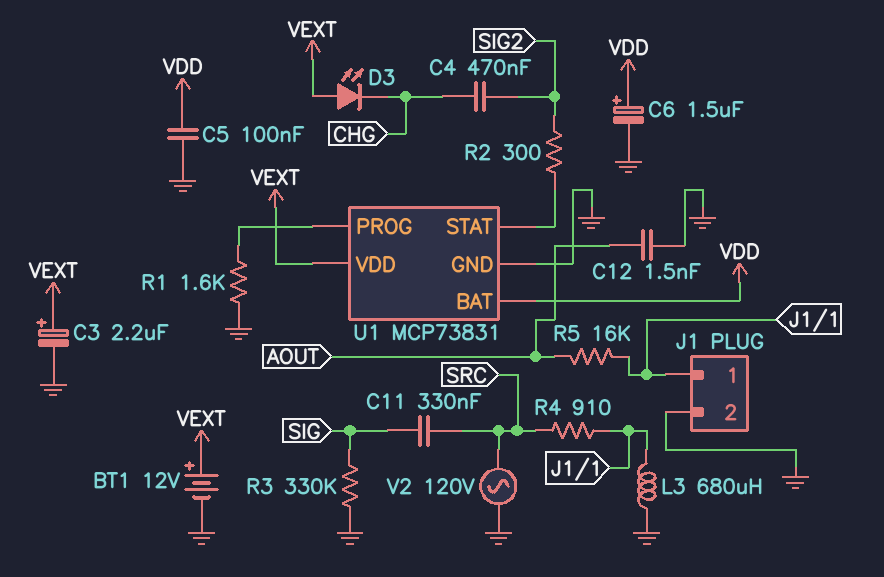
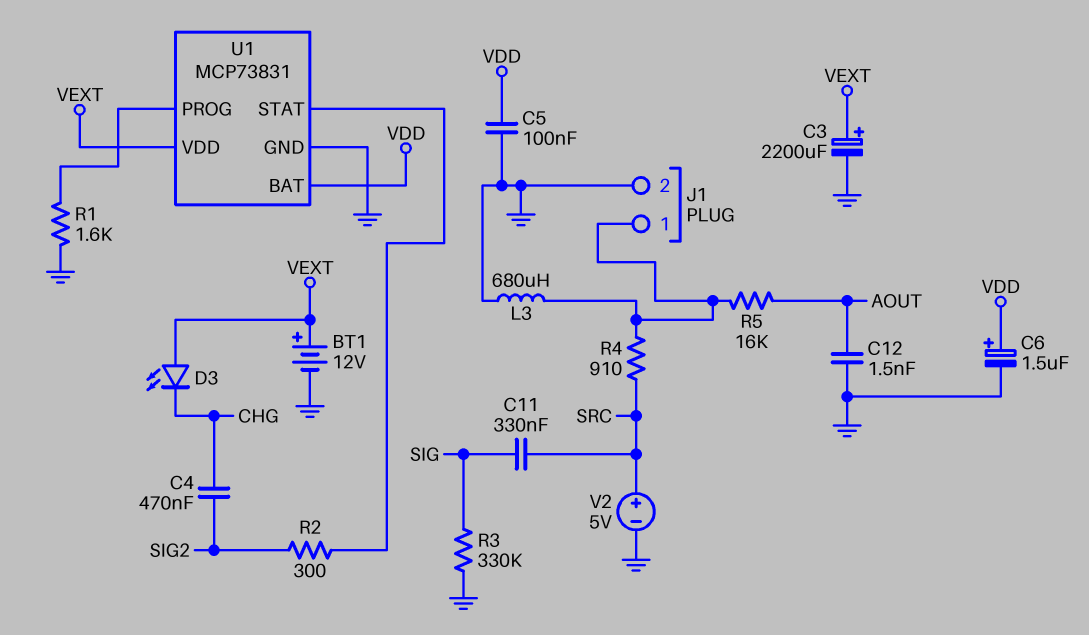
C3: 2.2uF (plus VEXT, minus GND) -> 2200uF (plus VEXT, minus GND)
V2: AC 120V (GND, SRC) -> 5V (plus SRC, minus GND)

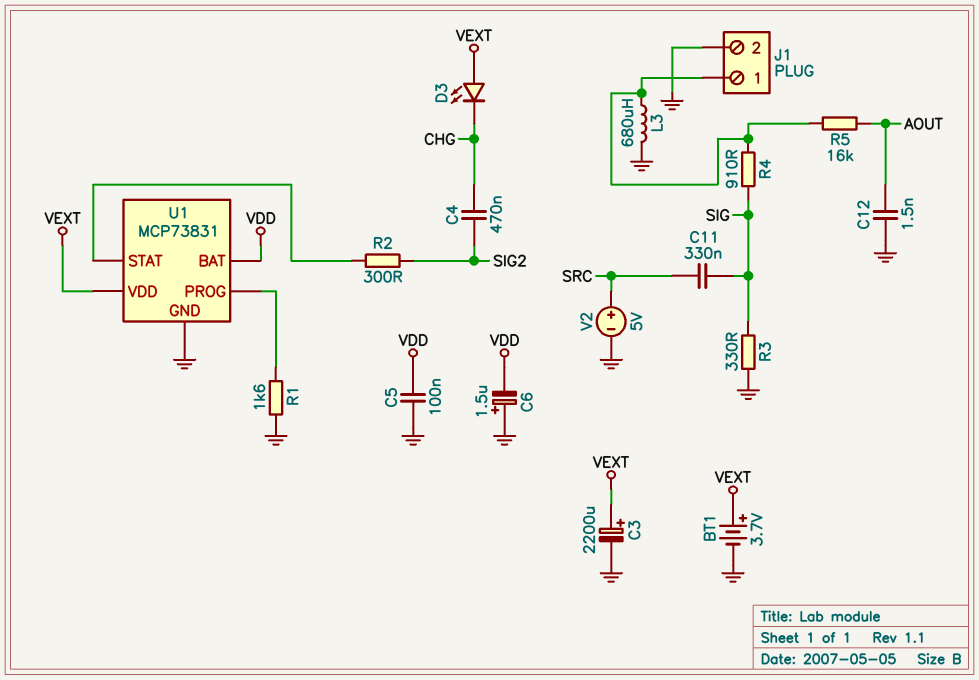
BT1: 12V (plus VEXT, minus GND) -> 3.7V (plus VEXT, minus GND)
C6: 1.5uF (plus VDD, minus GND) -> 1.5uF (plus GND, minus VDD)
R3: 330k (GND, SIG) -> 330 (GND, SIG)
R4: 910 (J1/1, SRC) -> 910 (J1/1, SIG)

